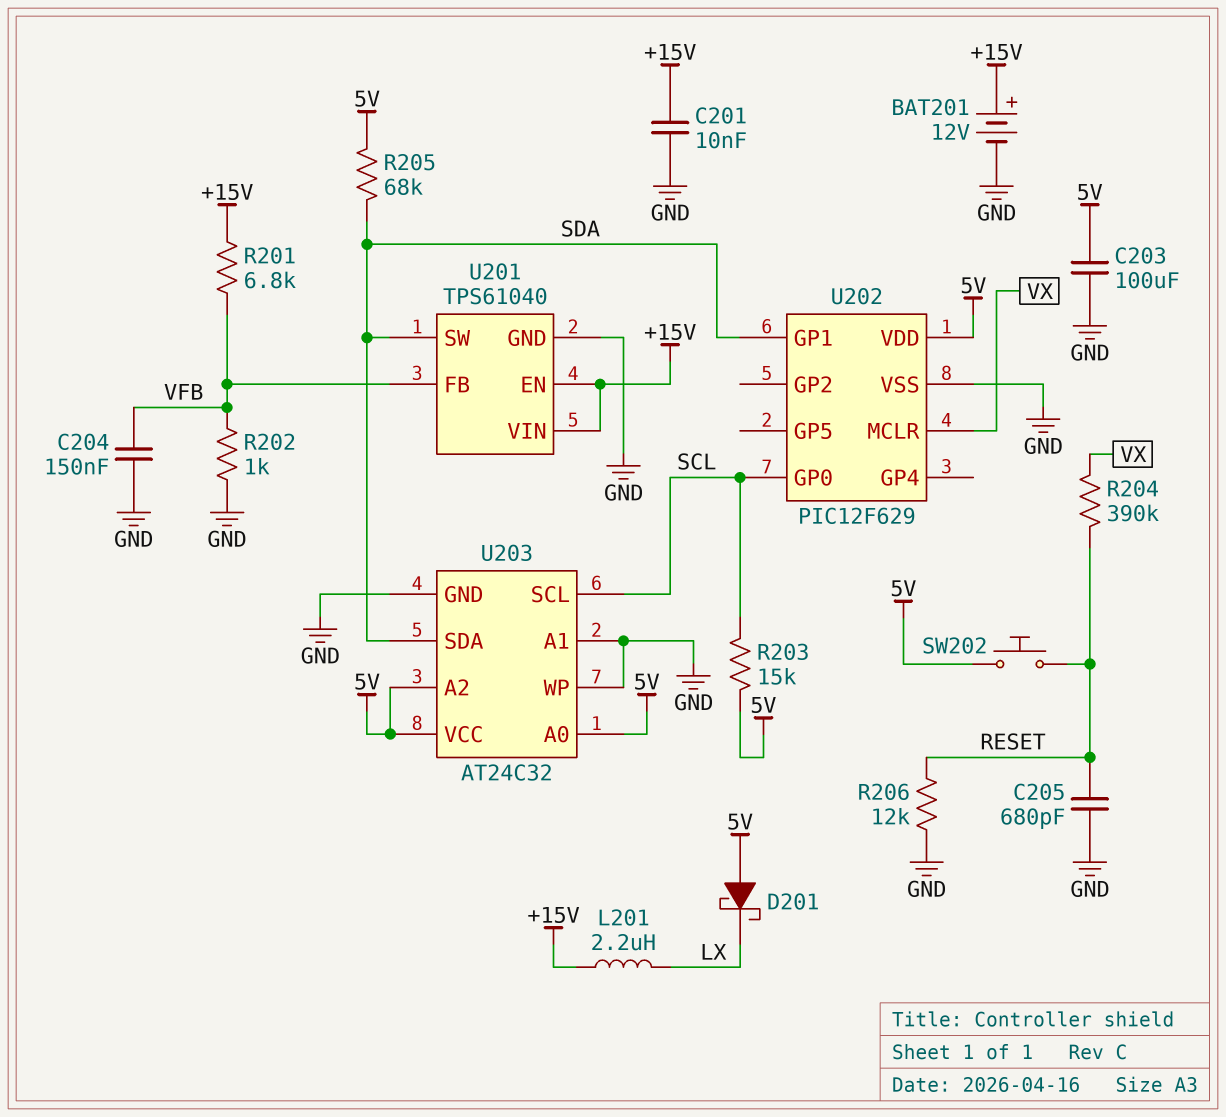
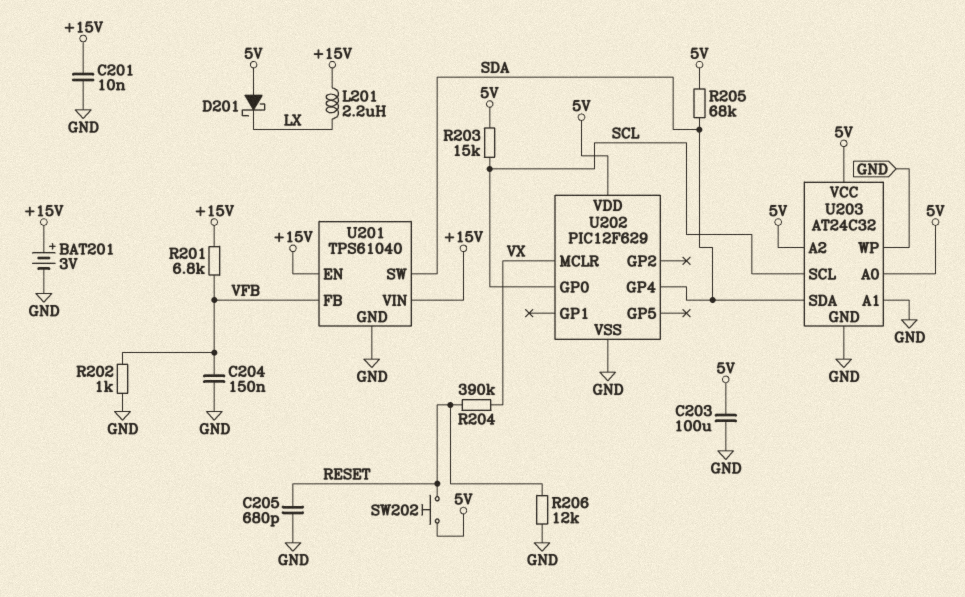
BAT201: 12V (plus +15V, minus GND) -> 3V (plus +15V, minus GND)
U202 pin GP1: SDA -> none
U202 pin GP4: none -> SDA

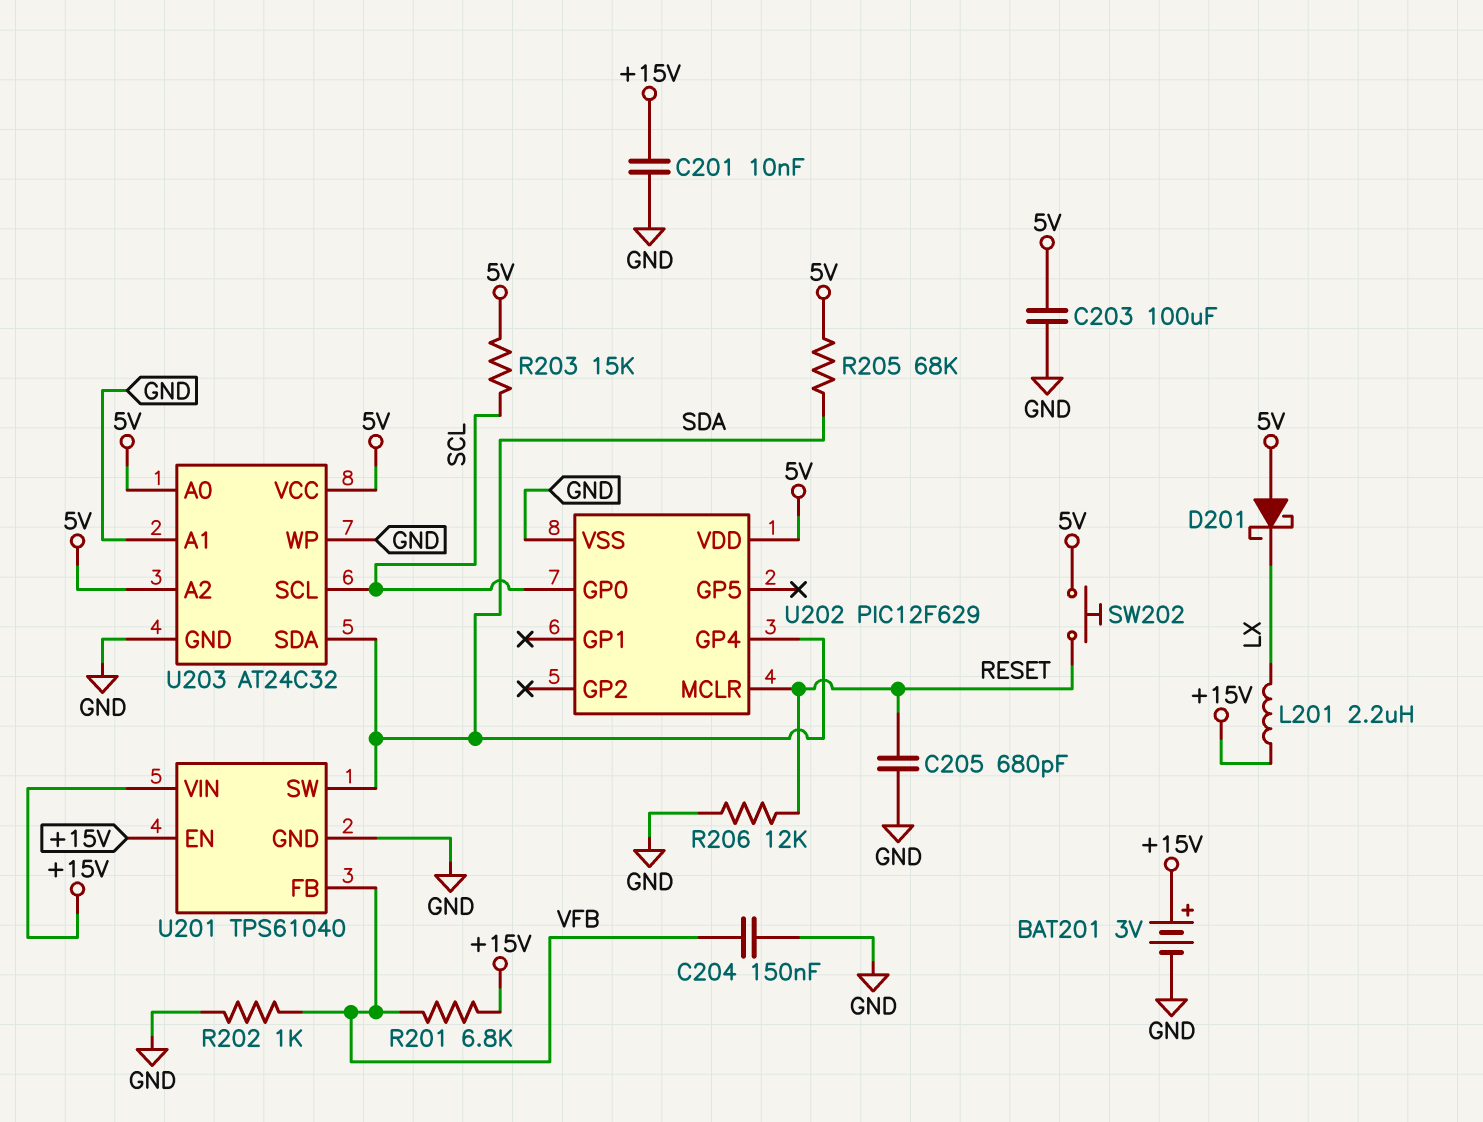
R204: 390k (RESET, VX) -> none
U202 pin MCLR: VX -> RESET

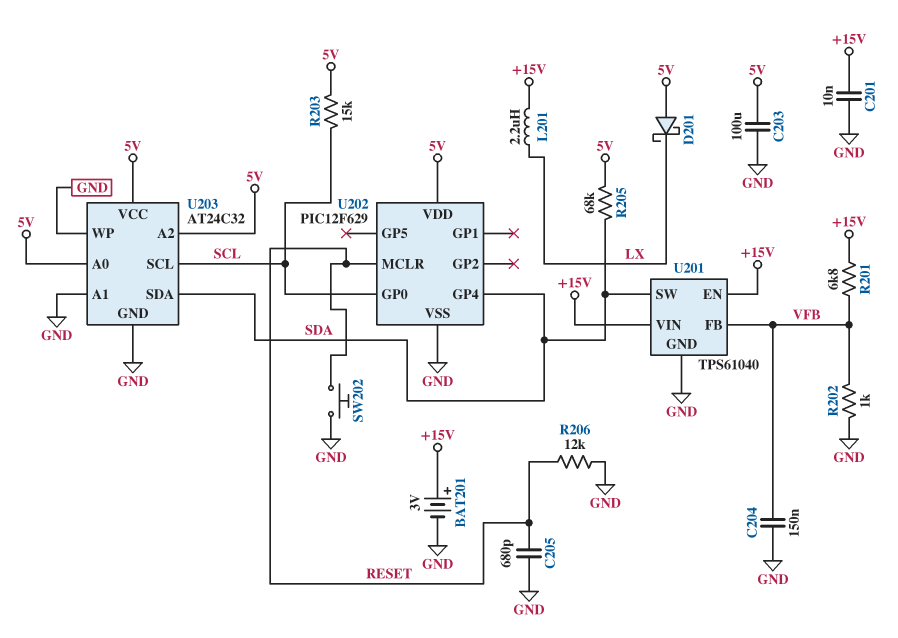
SW202: button (5V, RESET) -> button (GND, RESET)

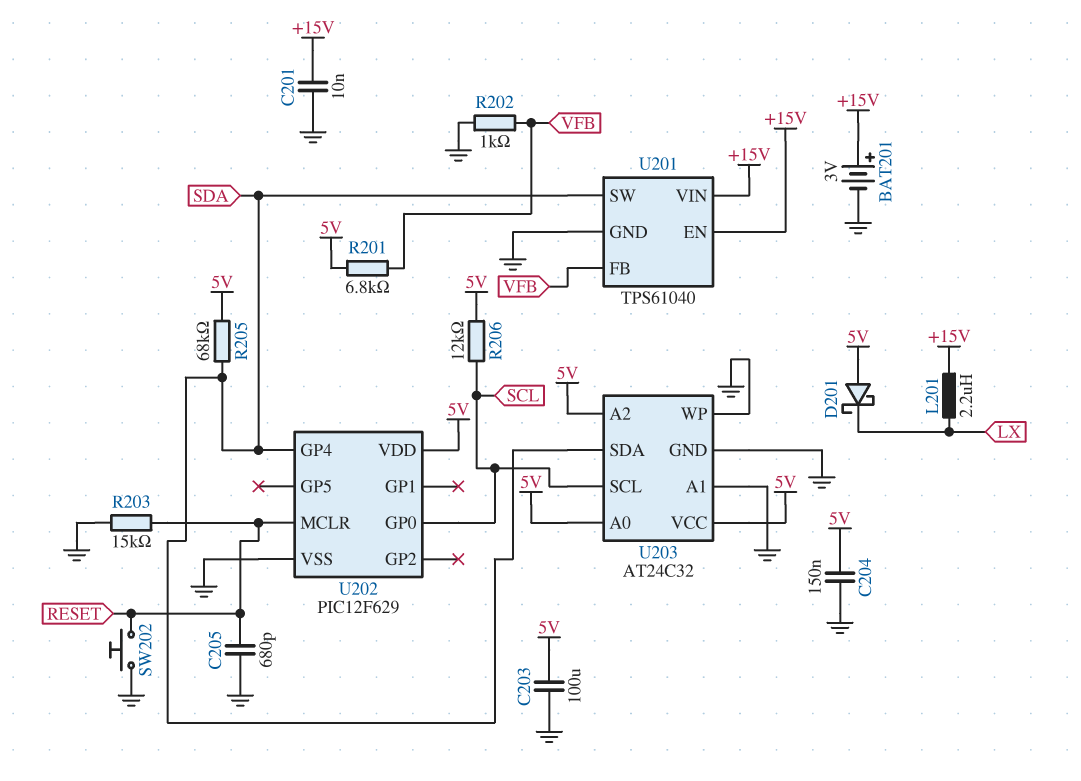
C204: 150nF (GND, VFB) -> 150nF (5V, GND)
R201: 6.8k (+15V, VFB) -> 6.8k (5V, VFB)
R203: 15k (5V, SCL) -> 15k (GND, RESET)
R206: 12k (GND, RESET) -> 12k (5V, SCL)

